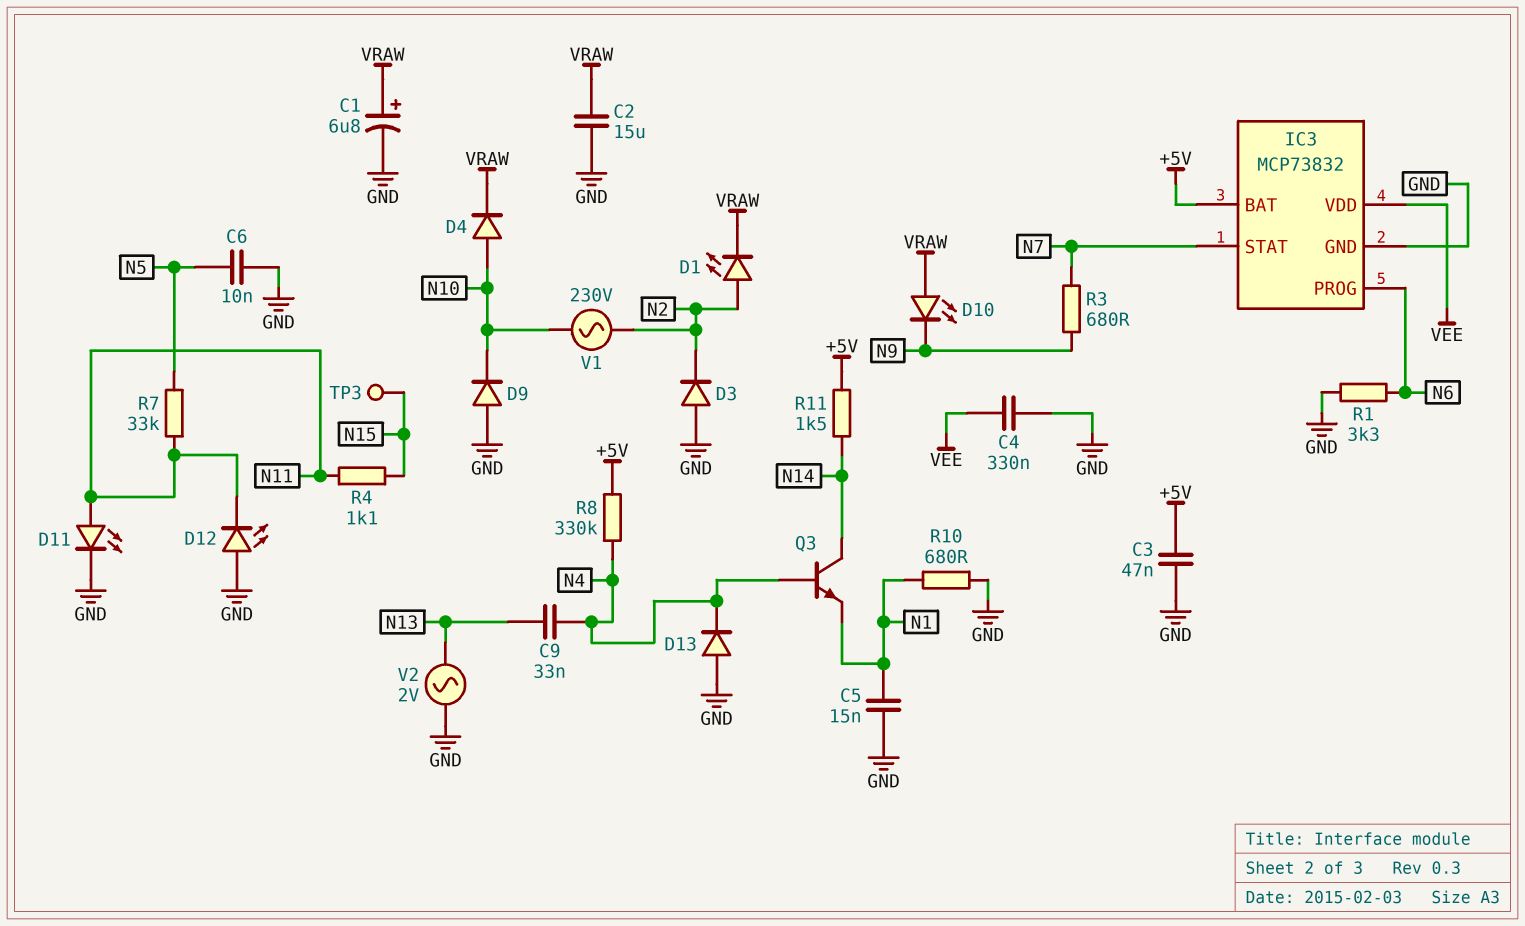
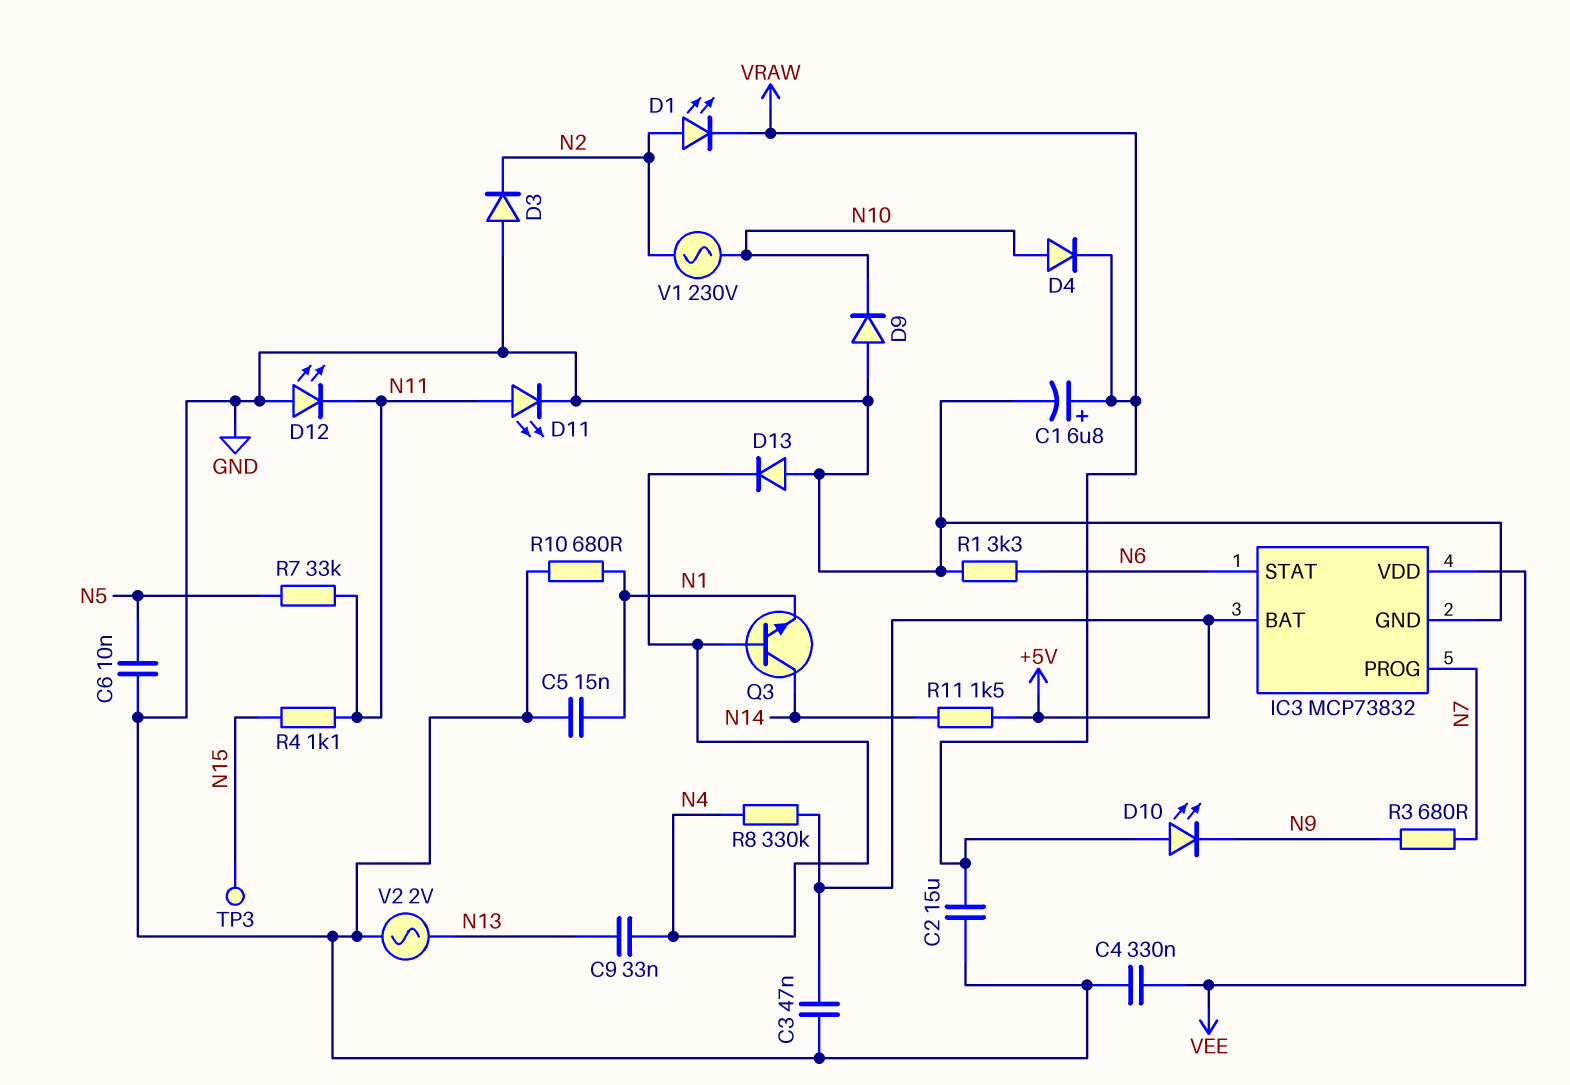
IC3 pin PROG: N6 -> N7
IC3 pin STAT: N7 -> N6

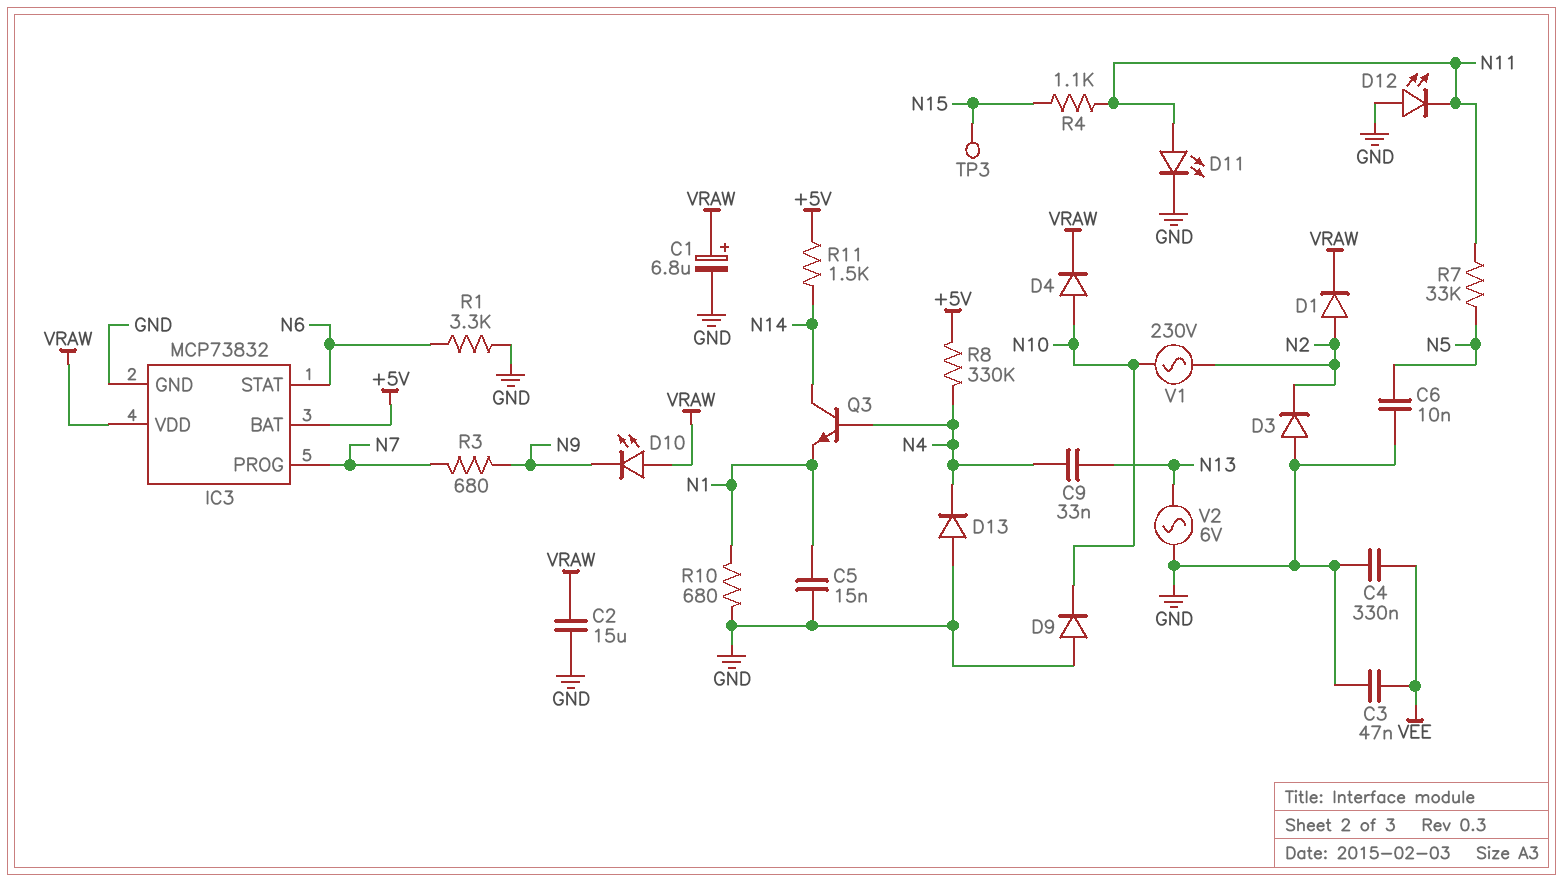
C3: 47nF (+5V, GND) -> 47nF (GND, VEE)
D1: LED (A N2, K VRAW) -> diode (A N2, K VRAW)
IC3 pin VDD: VEE -> VRAW
V2: AC 2V (GND, N13) -> AC 6V (GND, N13)

